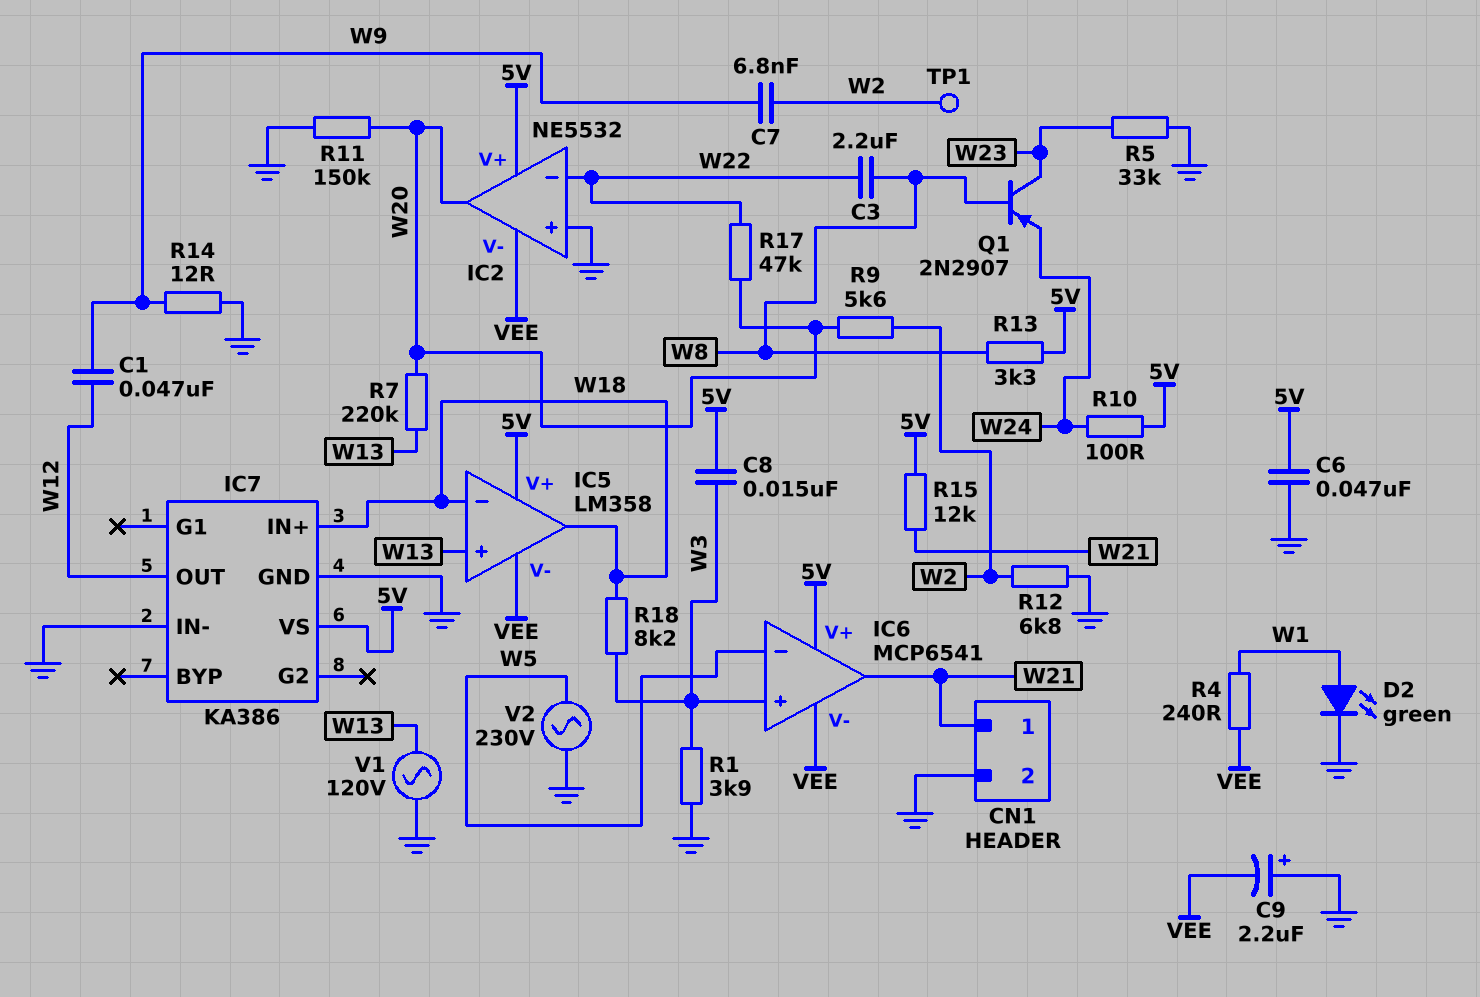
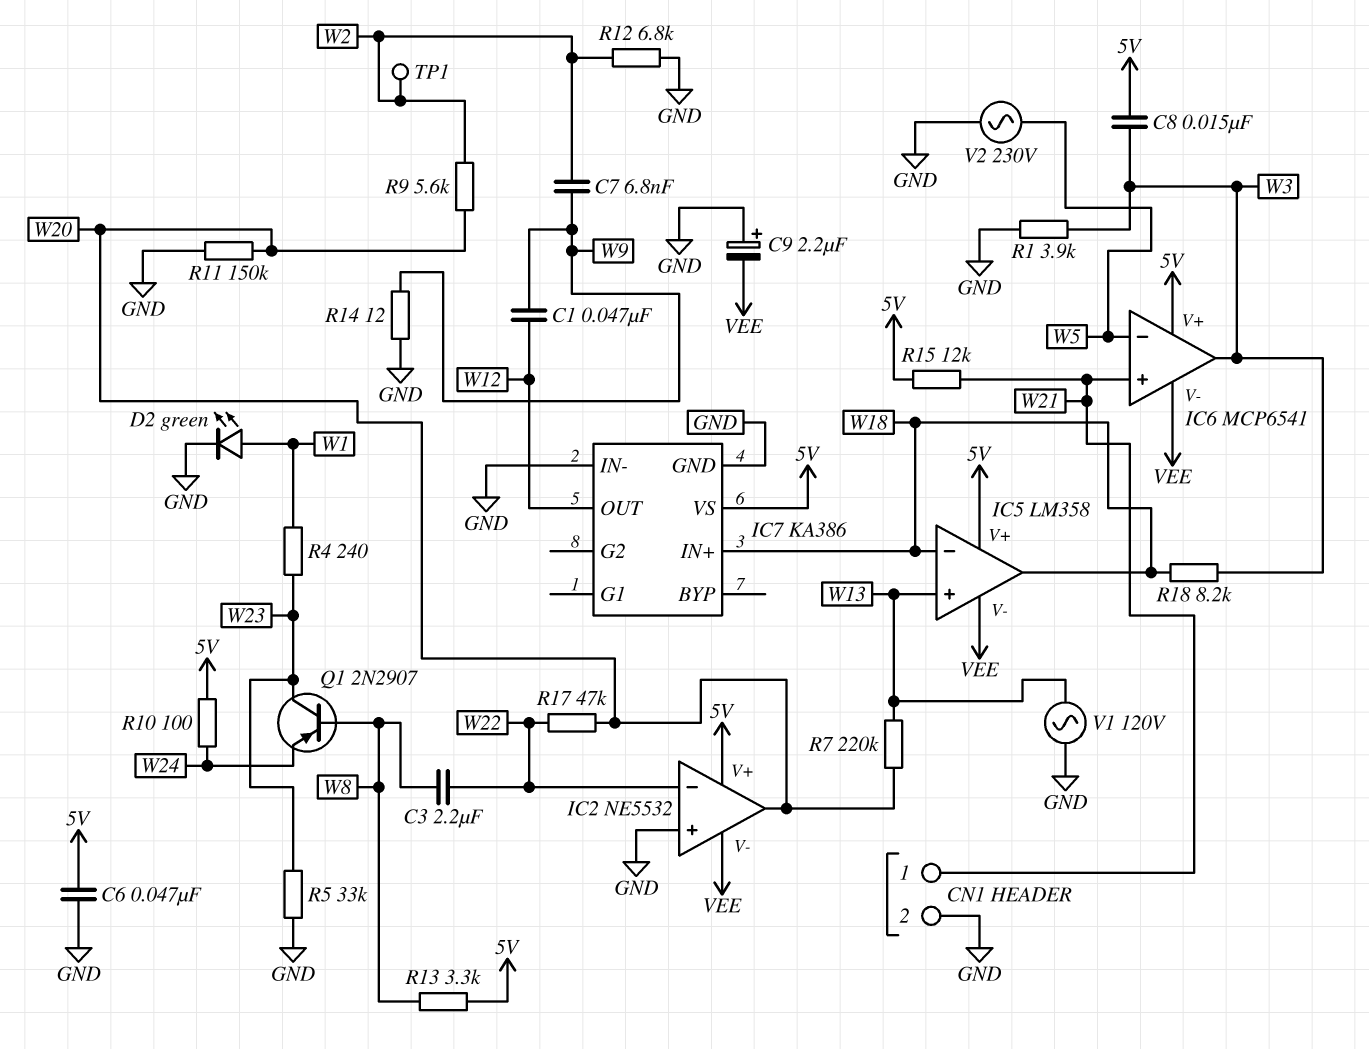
IC6 pin in+: W3 -> W21
IC6 pin out: W21 -> W3
R4: 240 (VEE, W1) -> 240 (W1, W23)

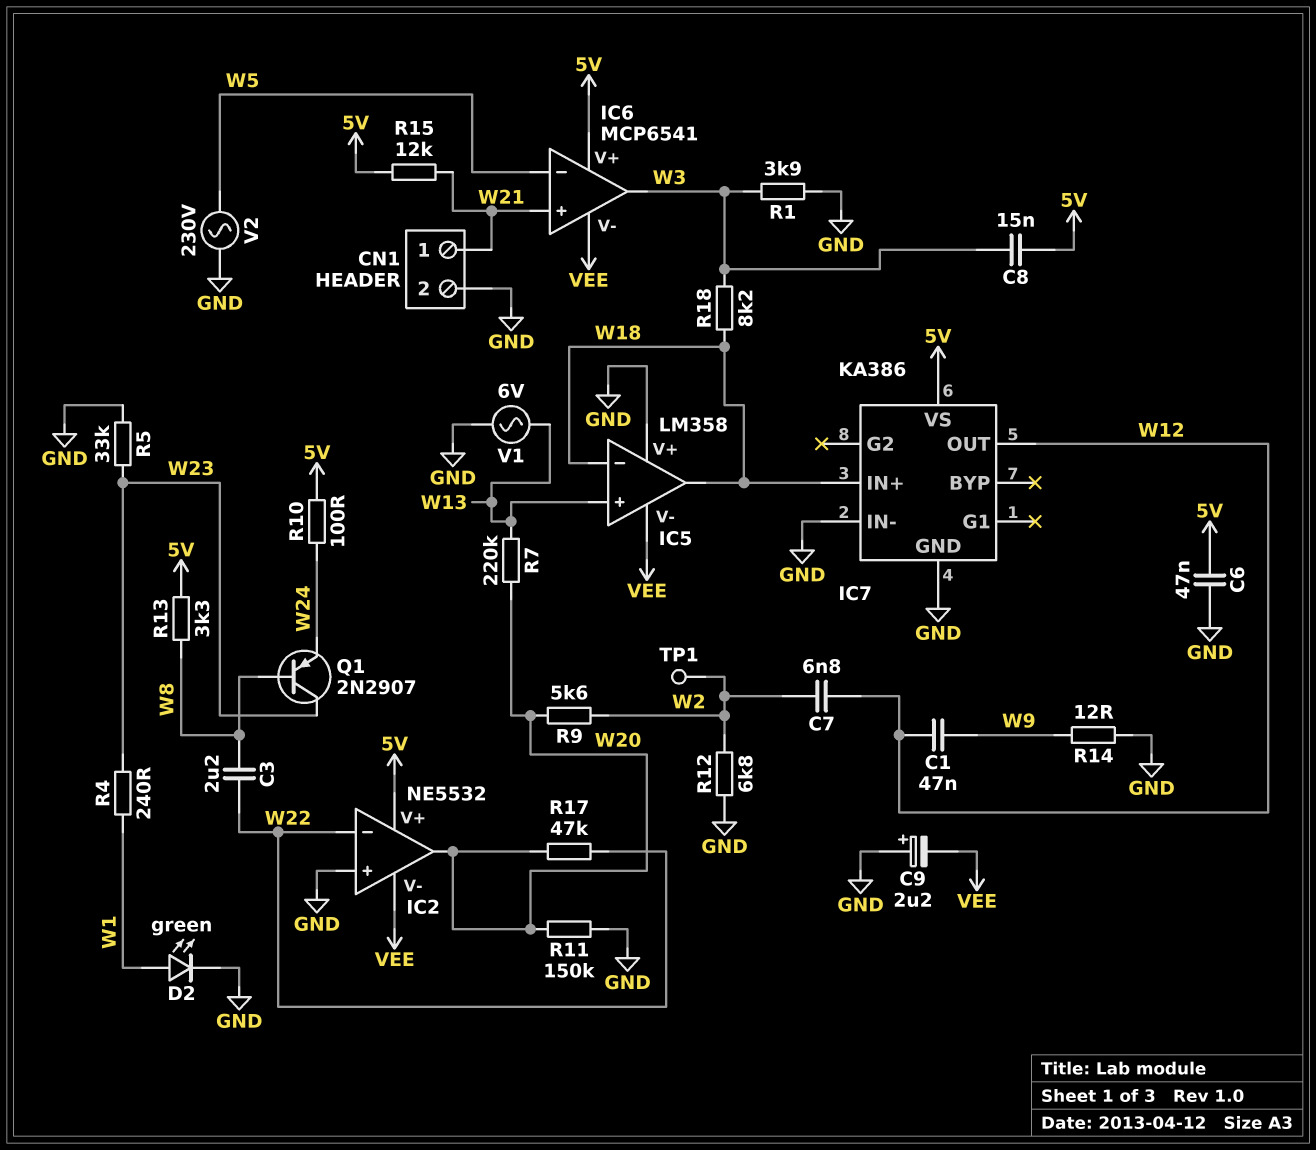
C7: 6.8nF (W2, W9) -> 6.8nF (W2, W12)
IC5 pin V+: 5V -> GND
V1: AC 120V (GND, W13) -> AC 6V (GND, W13)

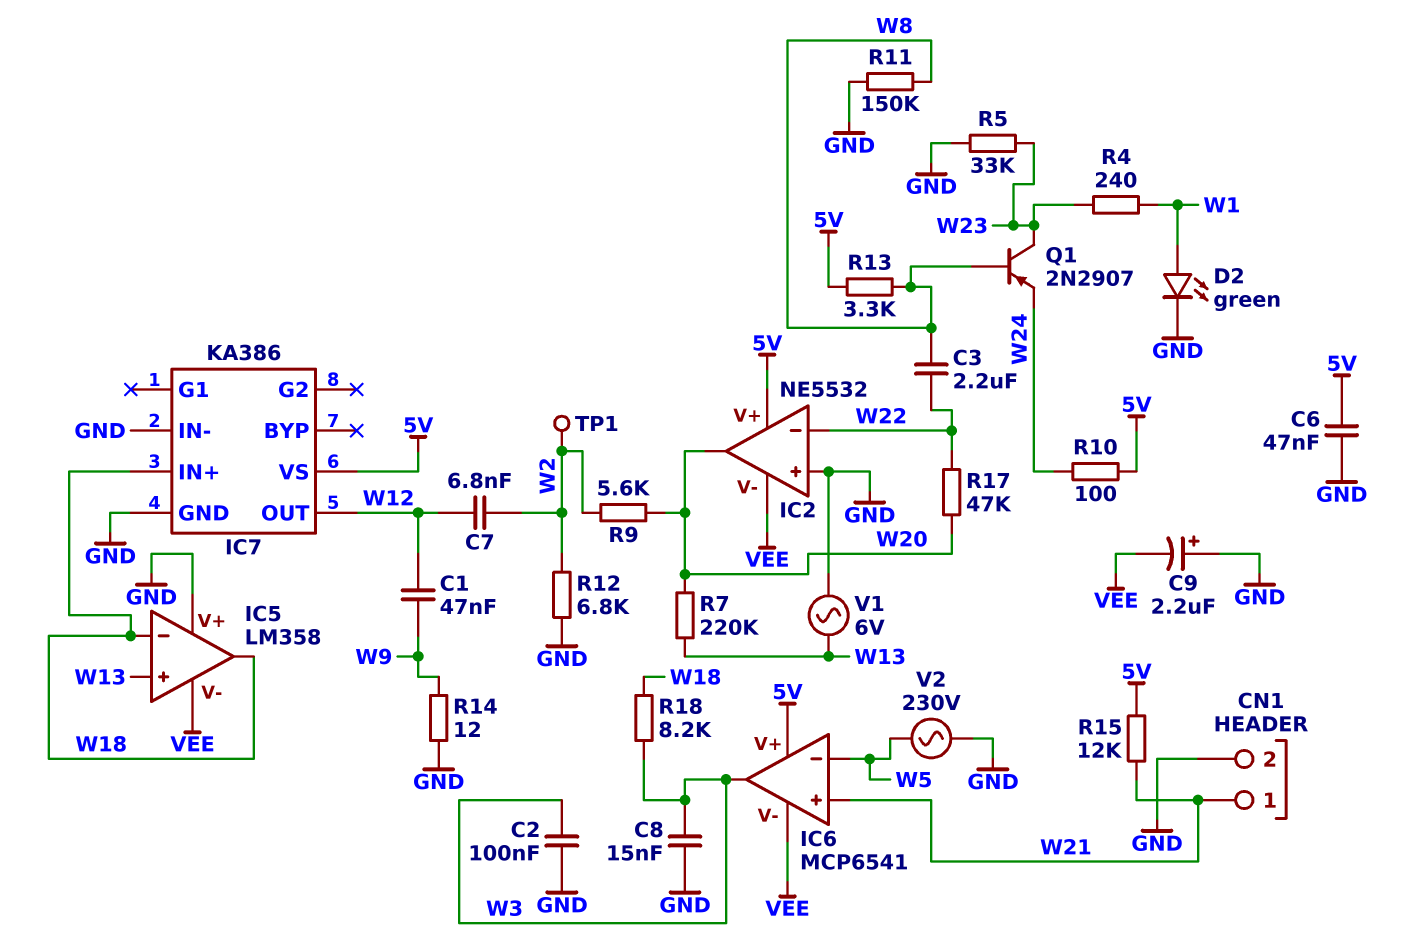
C2: none -> 100nF (GND, W3)
C8: 15nF (5V, W3) -> 15nF (GND, W3)
R1: 3.9k (GND, W3) -> none
R11: 150k (GND, W20) -> 150k (GND, W8)

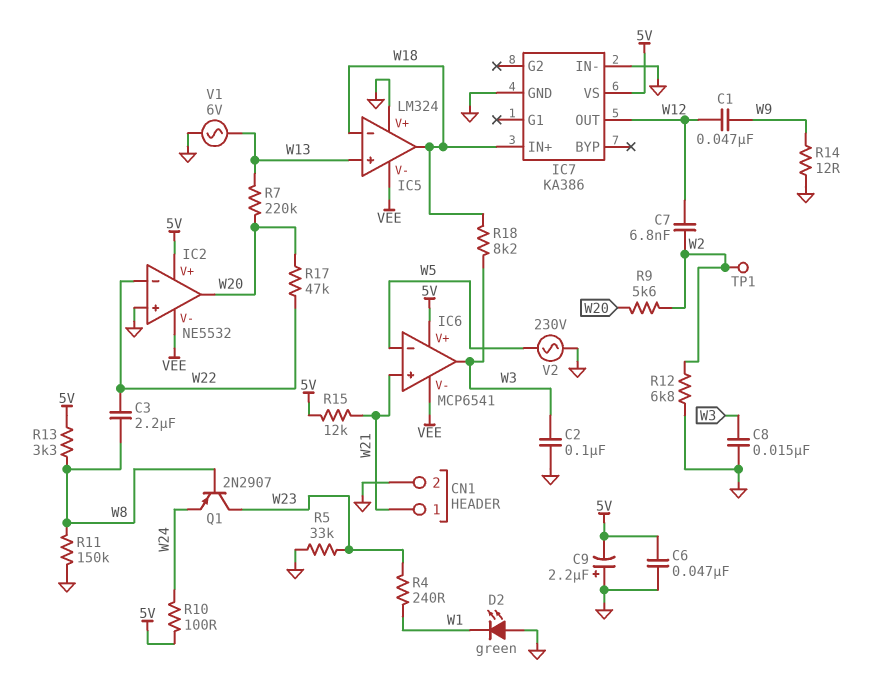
C9: 2.2uF (plus GND, minus VEE) -> 2.2uF (plus GND, minus 5V)
D2: LED green (A W1, K GND) -> LED green (A GND, K W1)
IC5: LM358 -> LM324

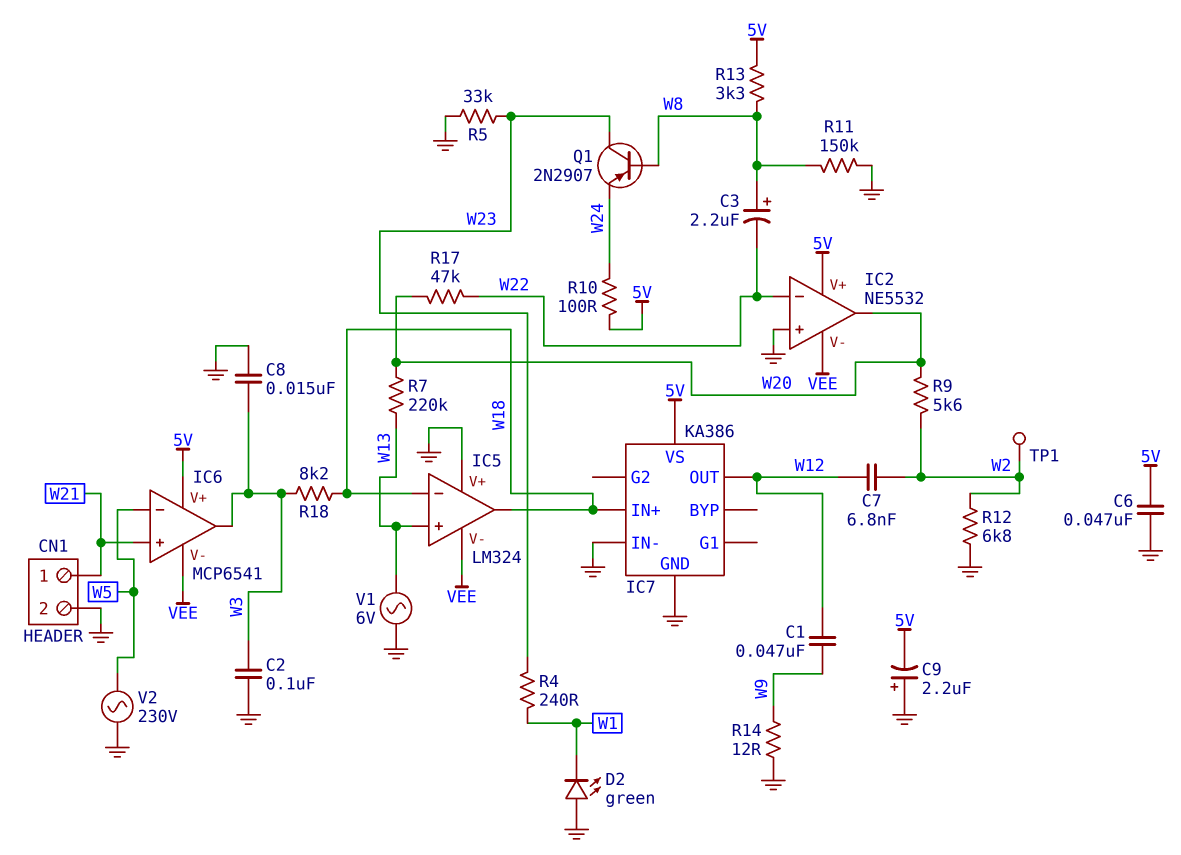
C3: 2.2uF (W8, W22) -> 2.2uF (plus W8, minus W22)
R15: 12k (5V, W21) -> none

